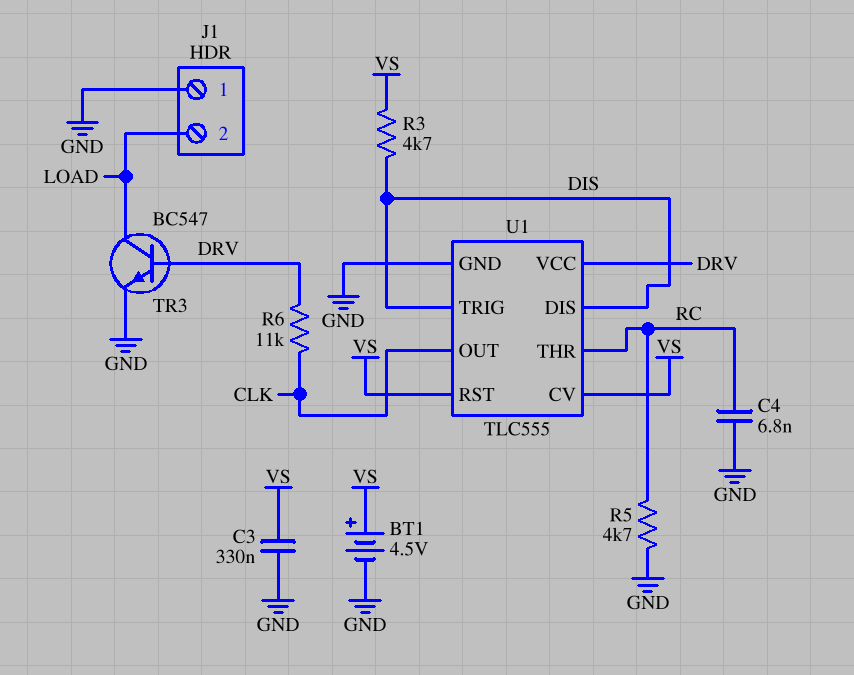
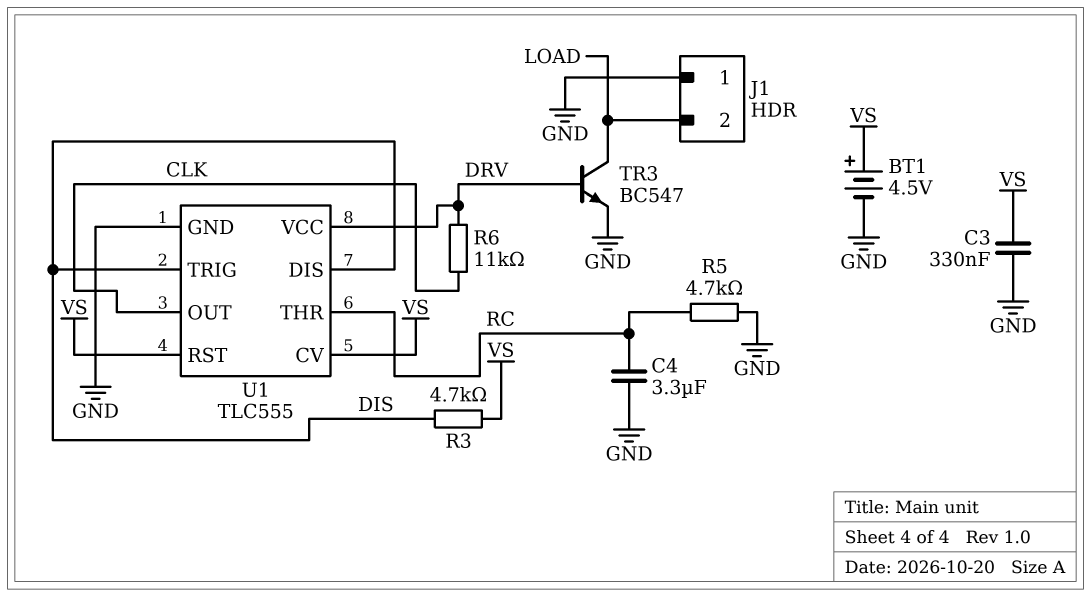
C4: 6.8nF (GND, RC) -> 3.3uF (GND, RC)

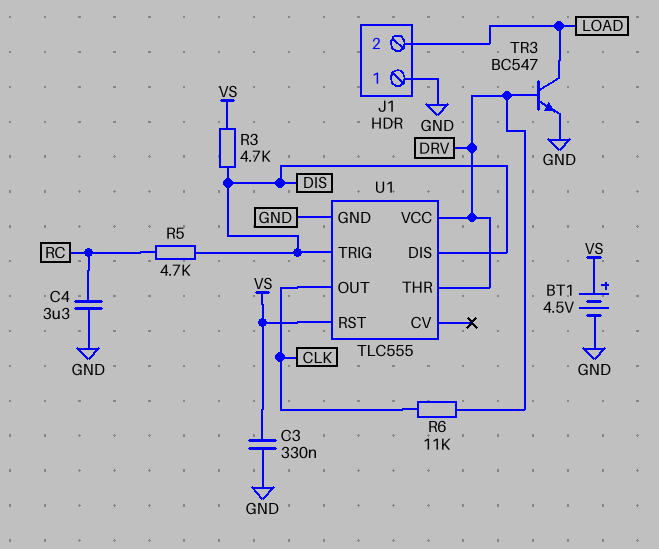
R5: 4.7k (GND, RC) -> 4.7k (DIS, RC)
U1 pin CV: VS -> none
U1 pin THR: RC -> DRV

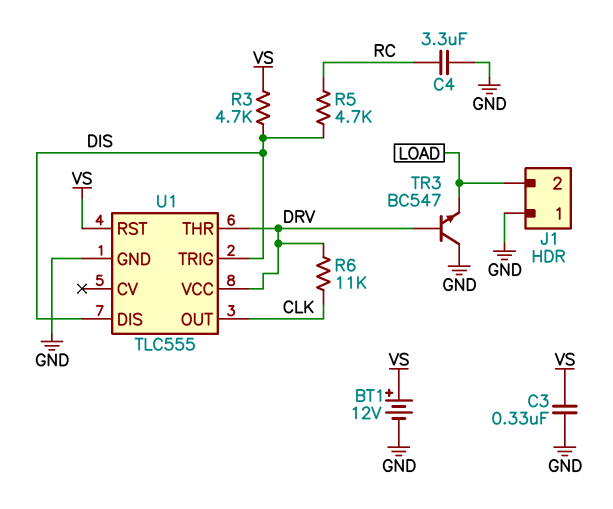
BT1: 4.5V (plus VS, minus GND) -> 12V (plus VS, minus GND)
TR3: NPN BC547 (B DRV, C LOAD, E GND) -> NPN BC547 (B DRV, C GND, E LOAD)

